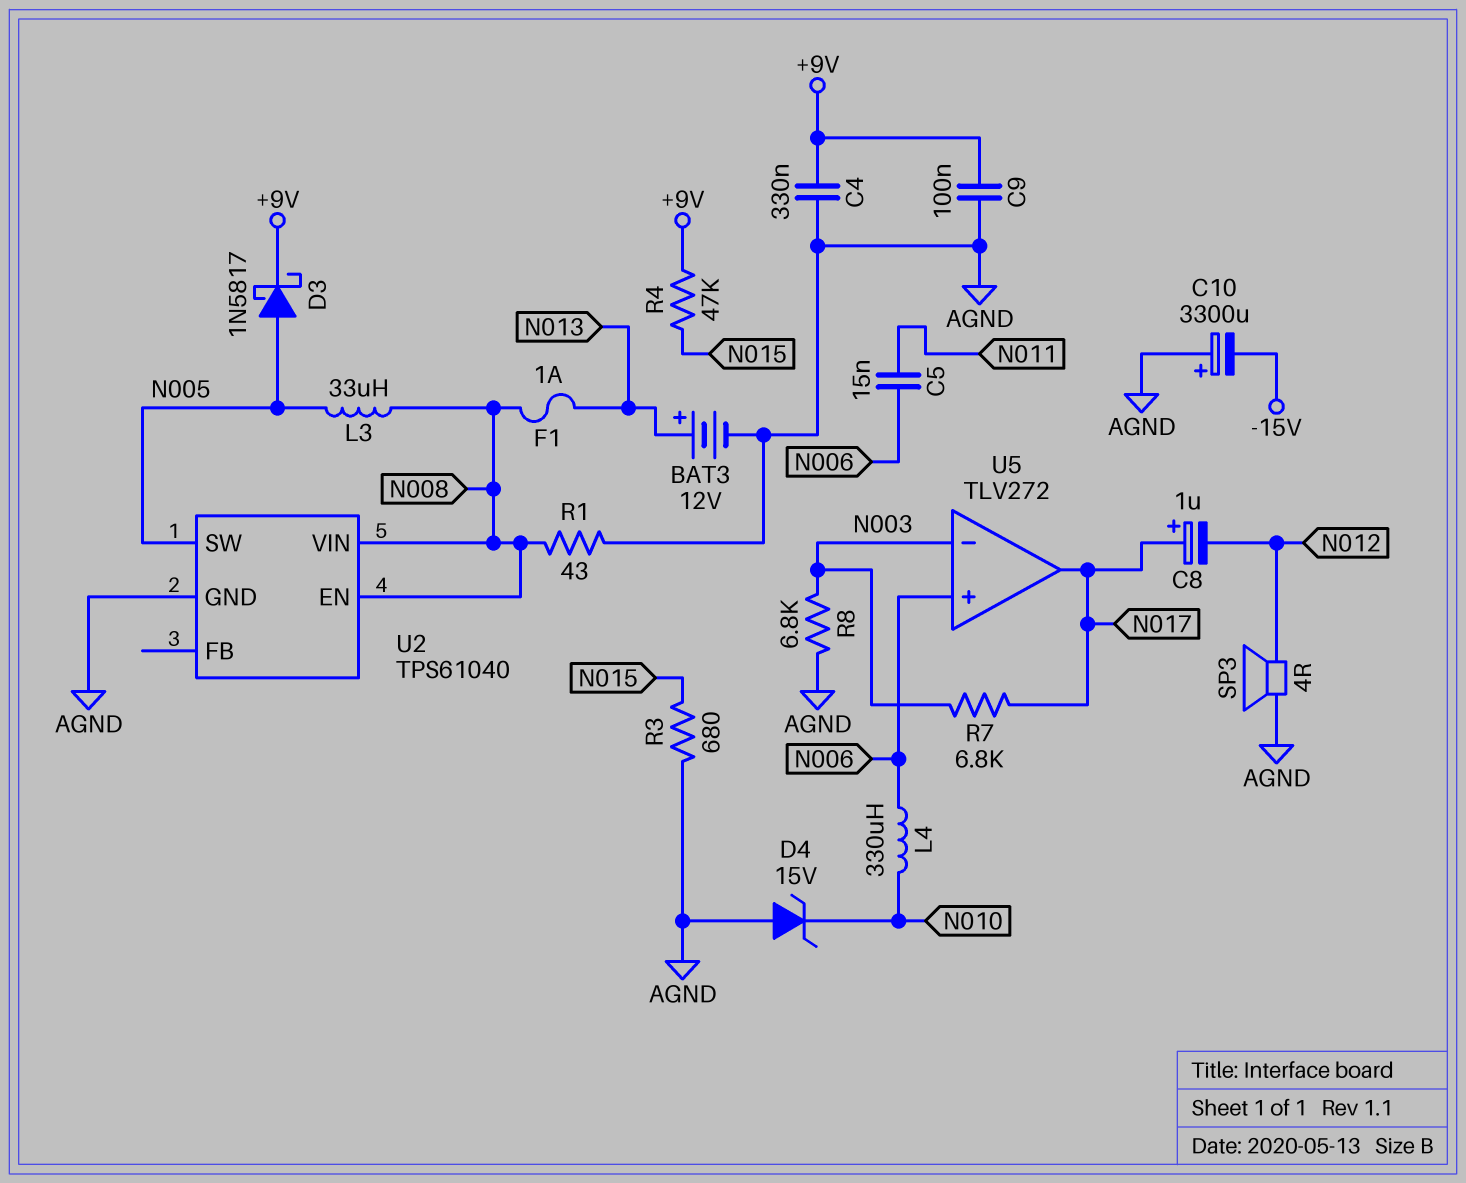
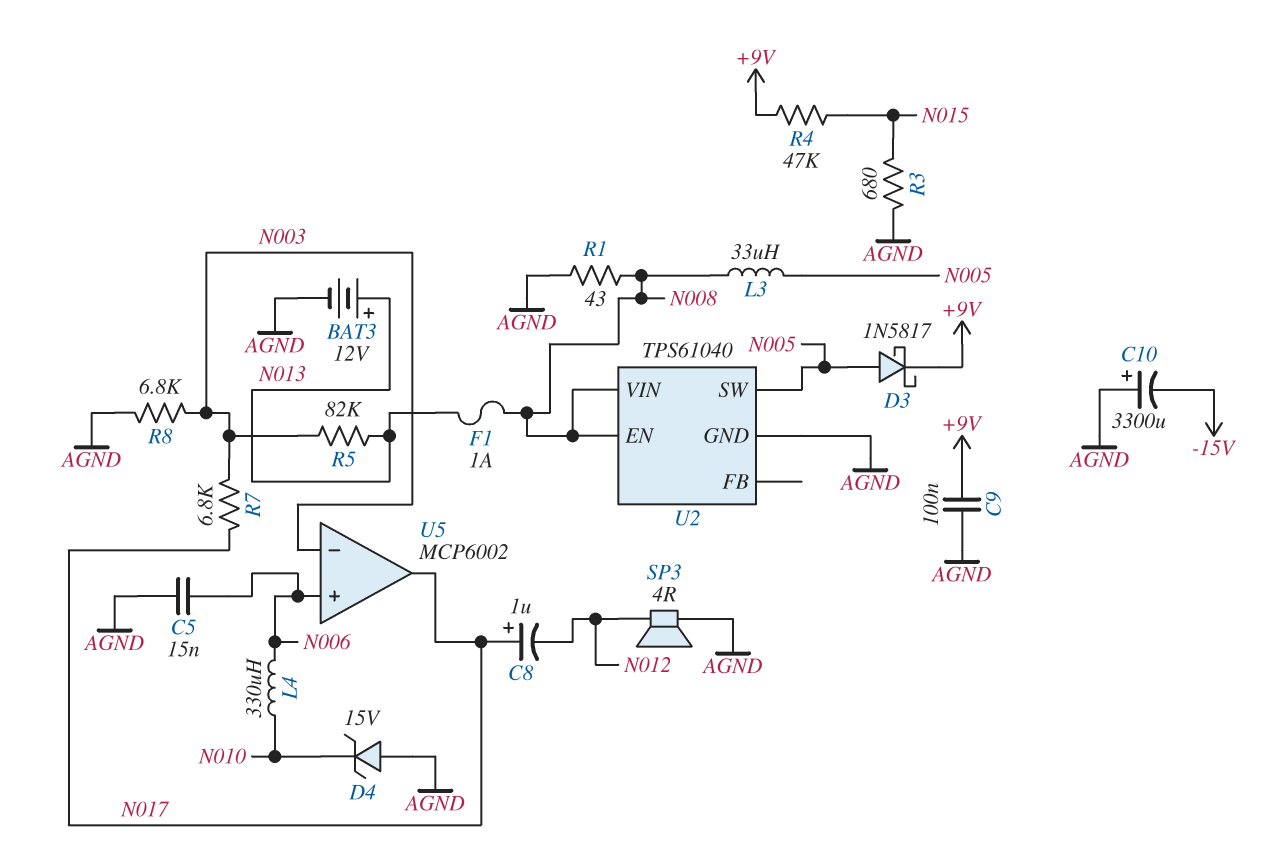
C4: 330nF (+9V, AGND) -> none
C5: 15nF (N006, N011) -> 15nF (AGND, N006)
R5: none -> 82k (N003, N013)
U5: TLV272 -> MCP6002

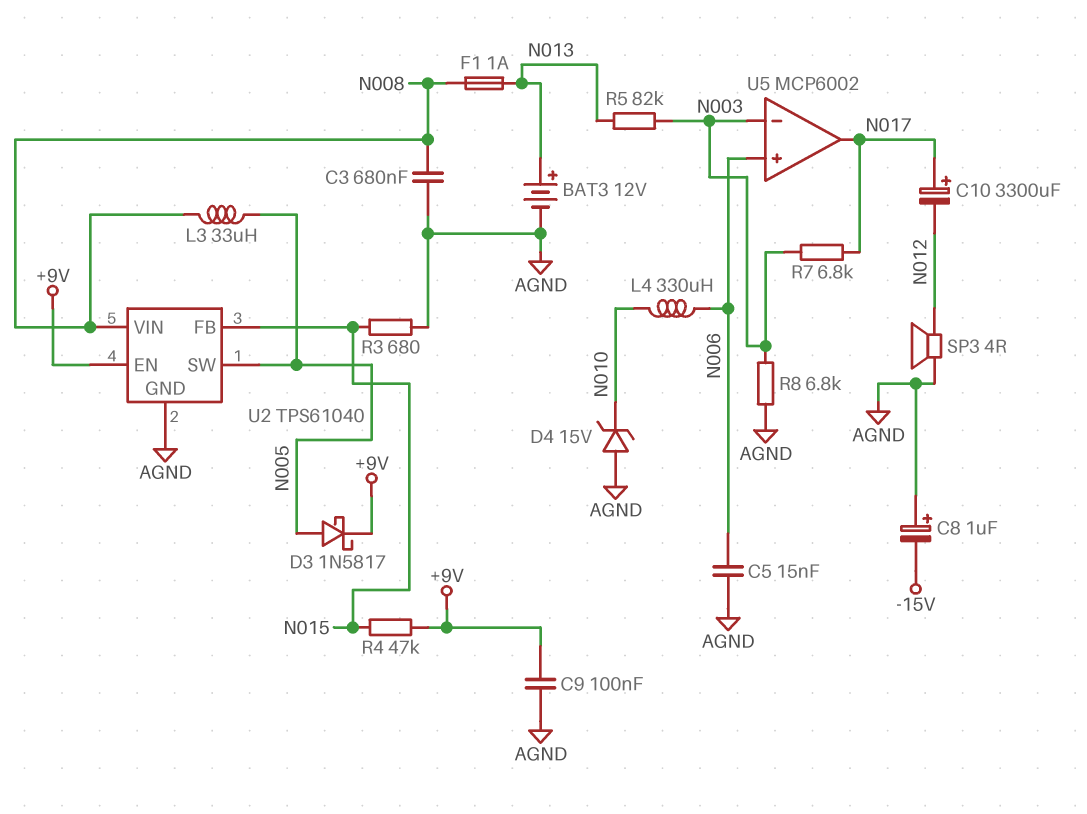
C3: none -> 680nF (AGND, N008)
C8: 1uF (plus N017, minus N012) -> 1uF (plus AGND, minus -15V)
C10: 3300uF (plus AGND, minus -15V) -> 3300uF (plus N017, minus N012)
R1: 43 (AGND, N008) -> none
U2 pin EN: N008 -> +9V
U2 pin FB: none -> N015

